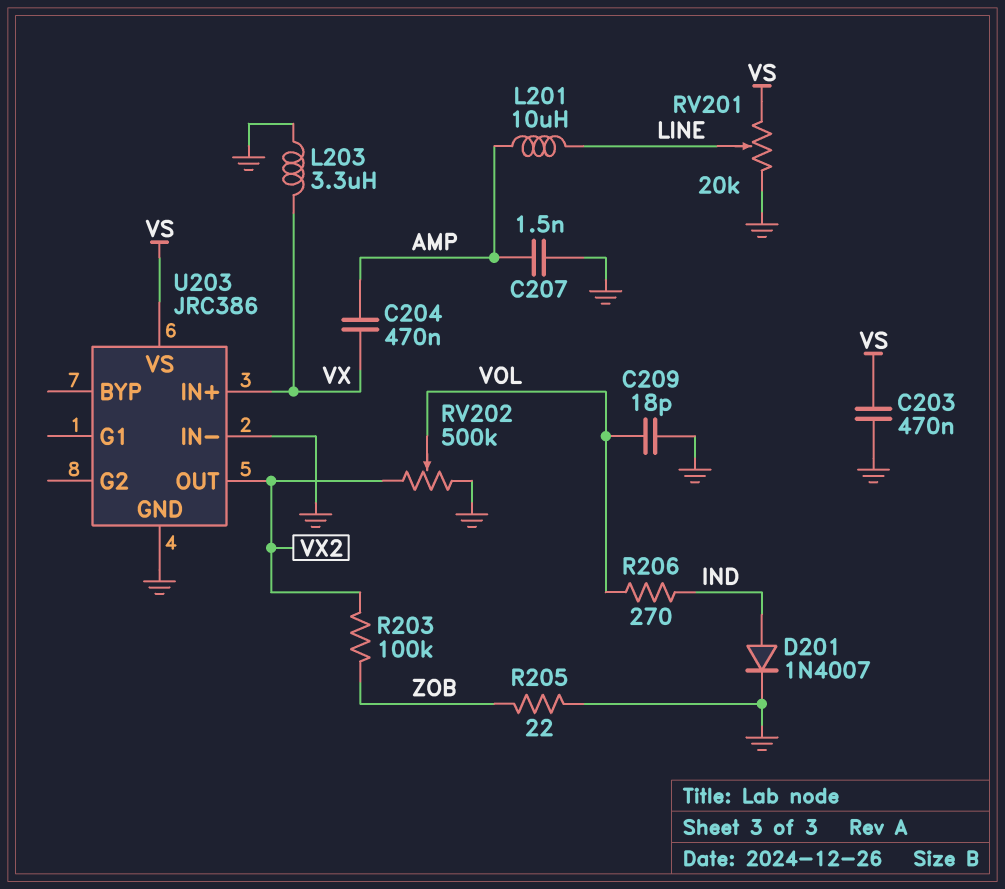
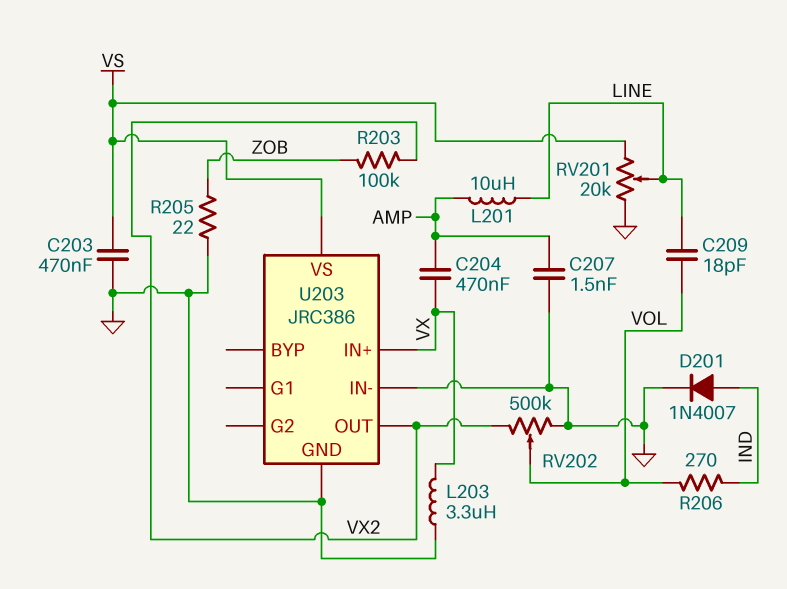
C209: 18pF (GND, VOL) -> 18pF (LINE, VOL)

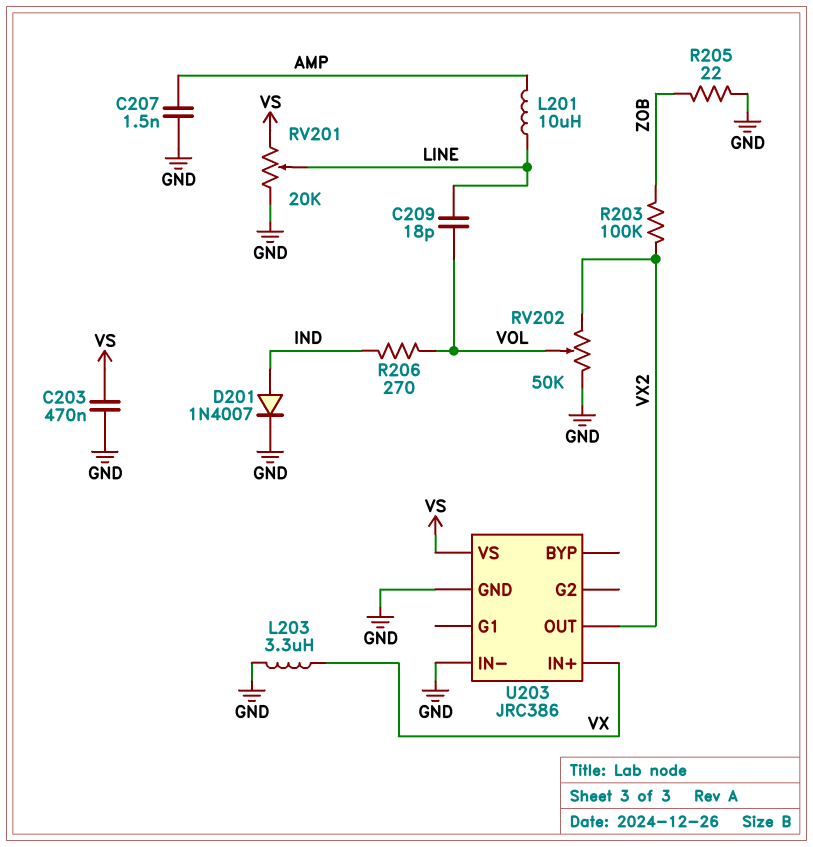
C204: 470nF (AMP, VX) -> none
RV202: 500k (GND, VX2, wiper VOL) -> 50k (GND, VX2, wiper VOL)

